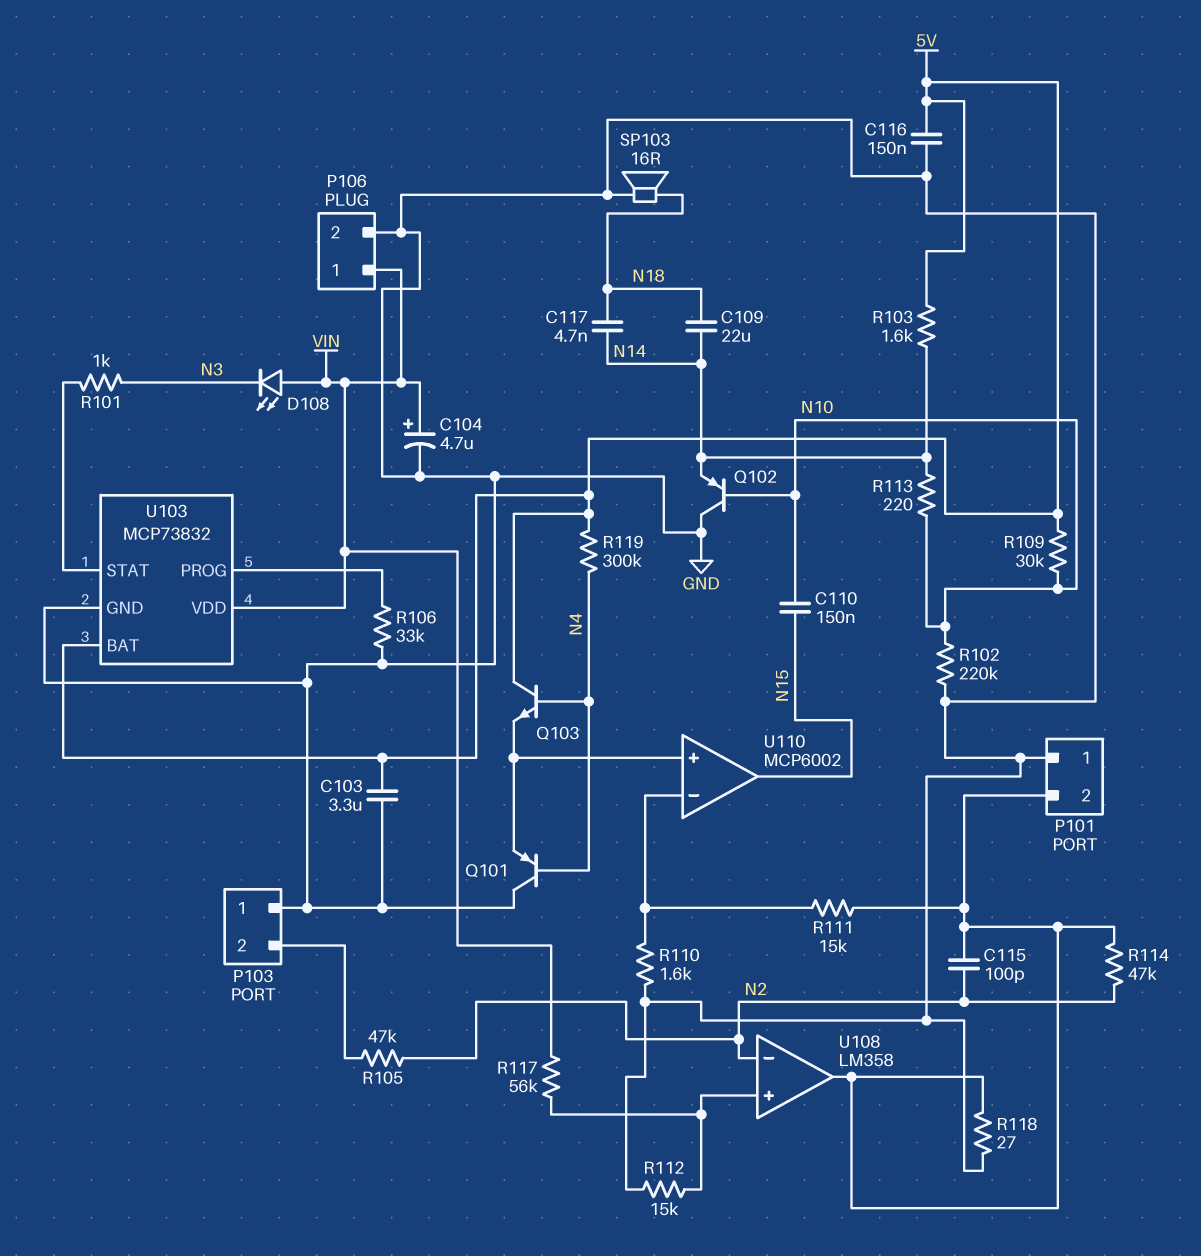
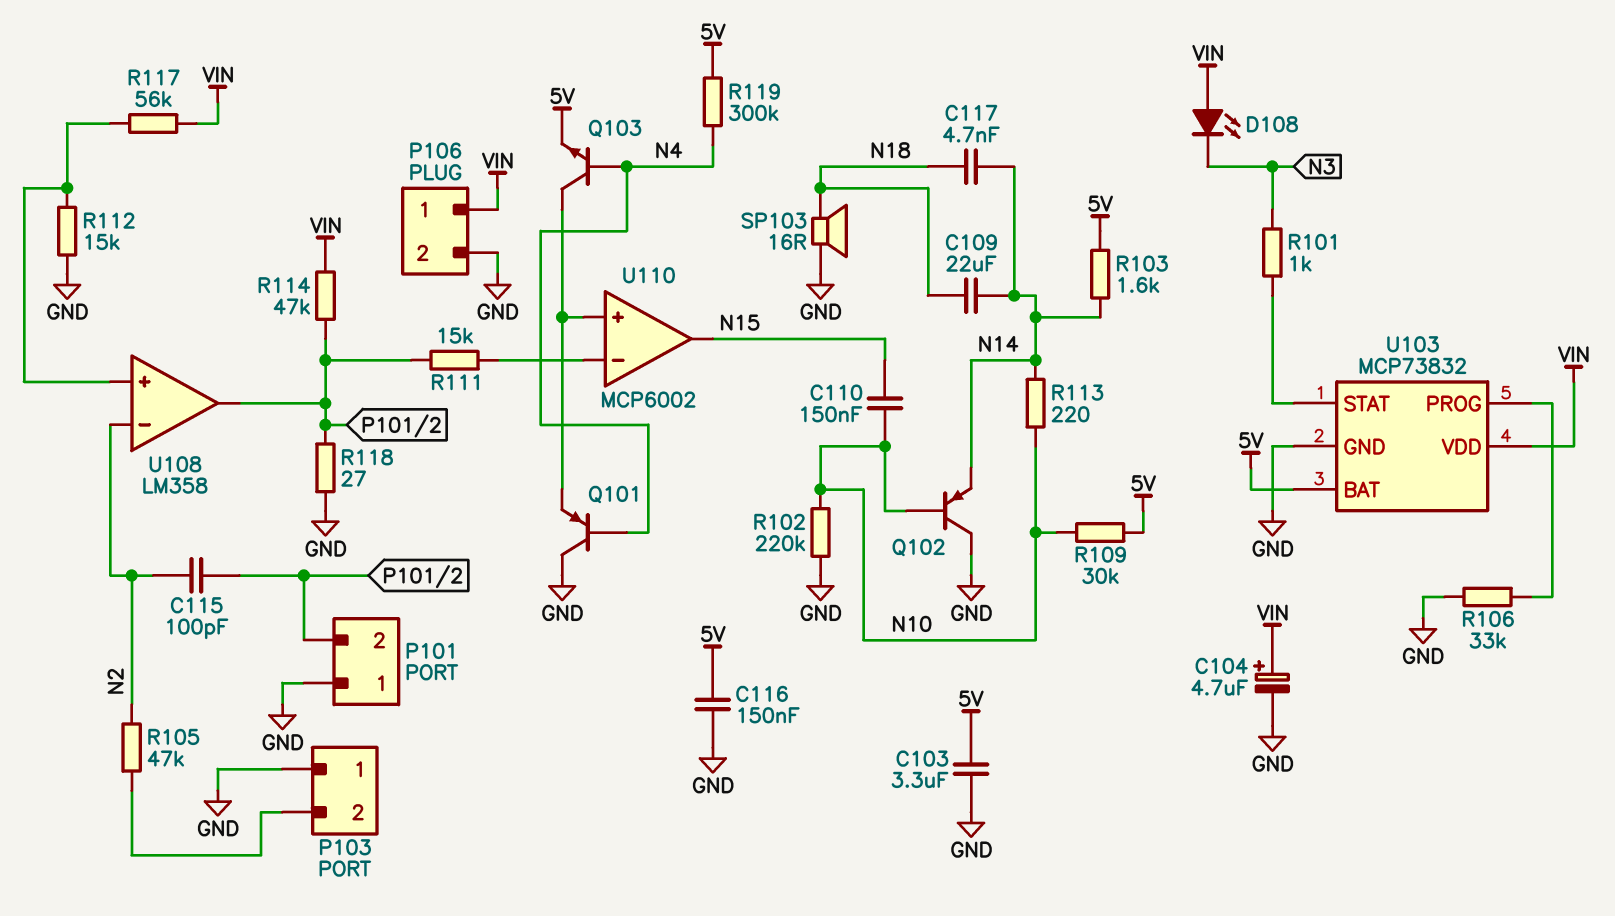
Q103: NPN (B N4, C 5V, E U110/in+) -> NPN (B N4, C U110/in+, E 5V)
R110: 1.6k (GND, U110/in-) -> none
R114: 47k (N2, P101/2) -> 47k (P101/2, VIN)

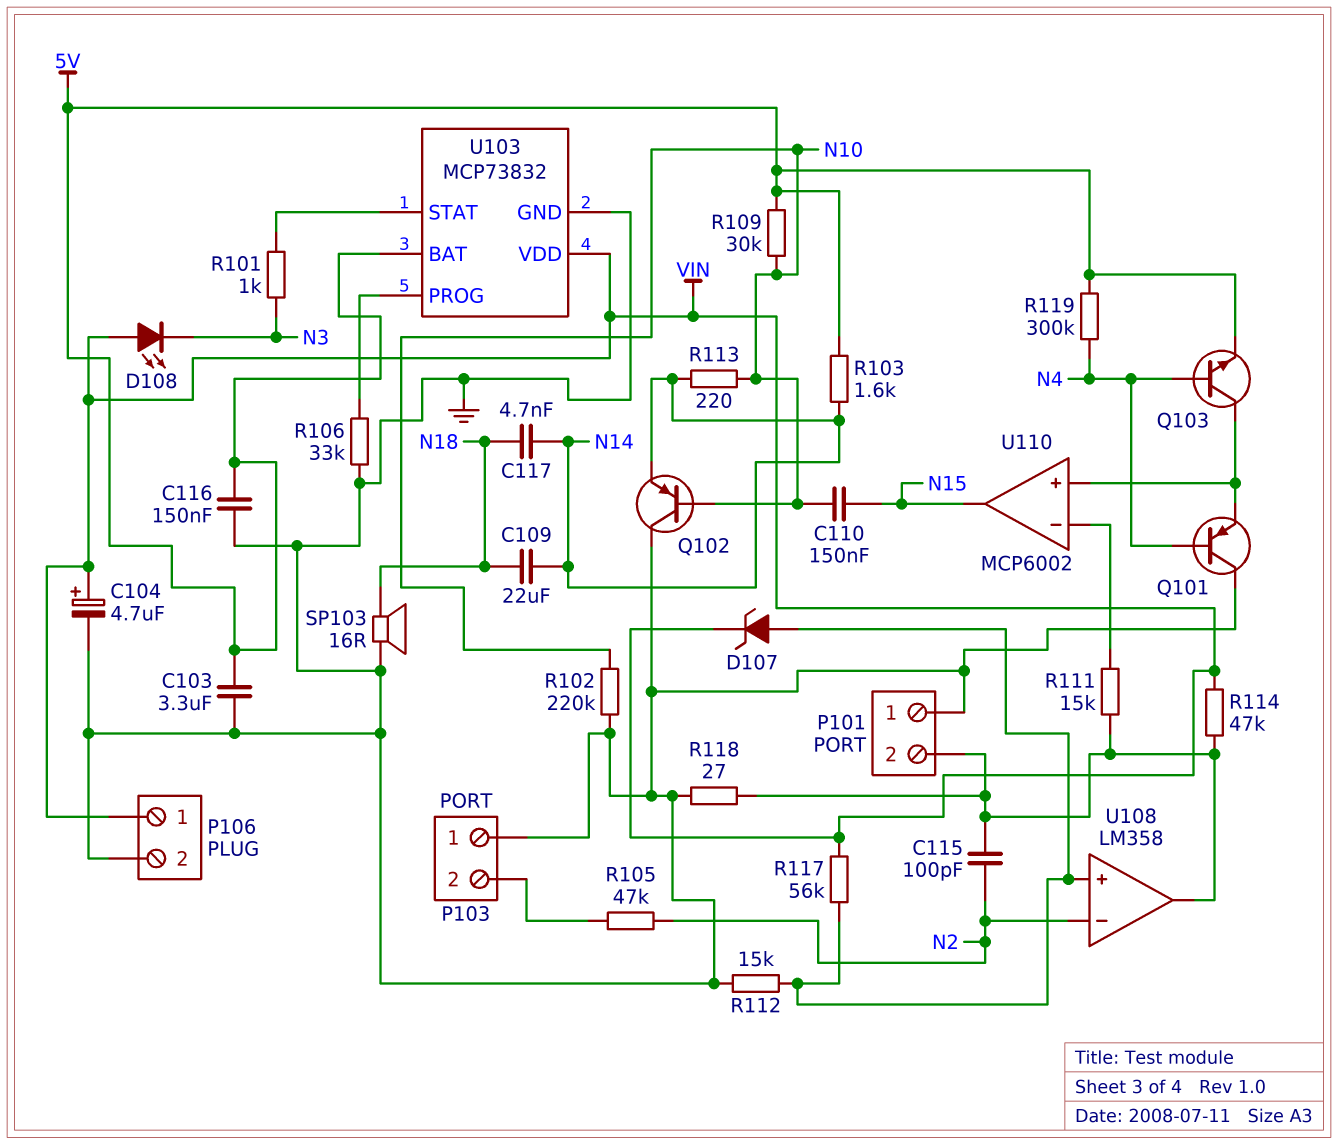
D107: none -> zener (A U108/in+, K VIN)

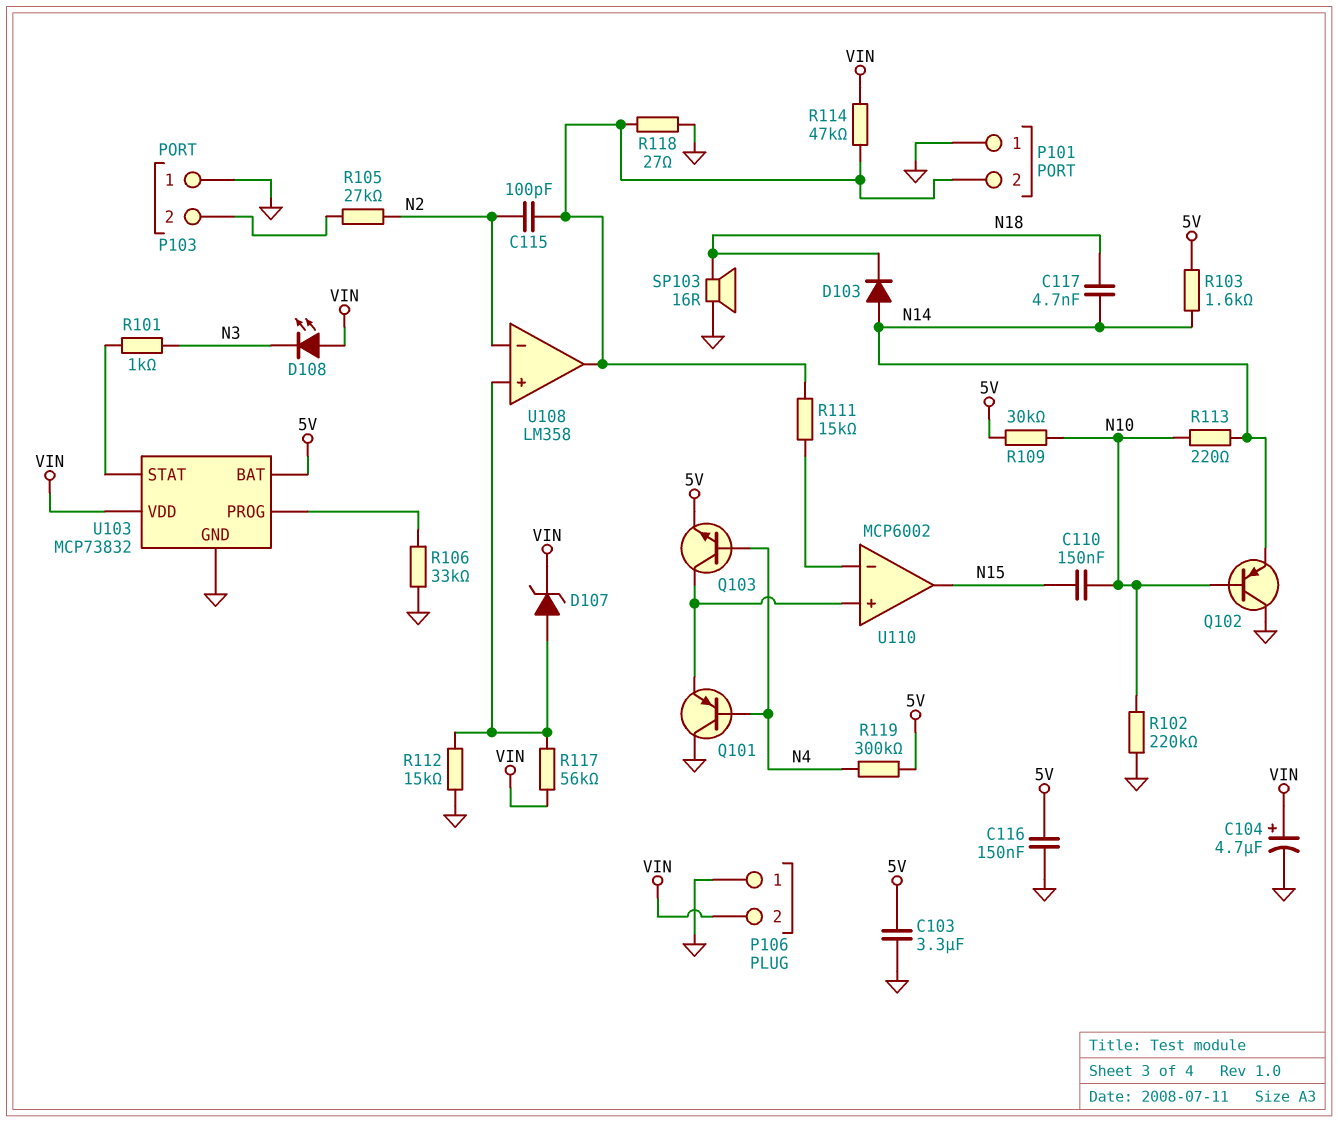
C109: 22uF (N14, N18) -> none
D103: none -> diode (A N14, K N18)
P106 pin 1: VIN -> GND
P106 pin 2: GND -> VIN
R105: 47k (N2, P103/2) -> 27k (N2, P103/2)

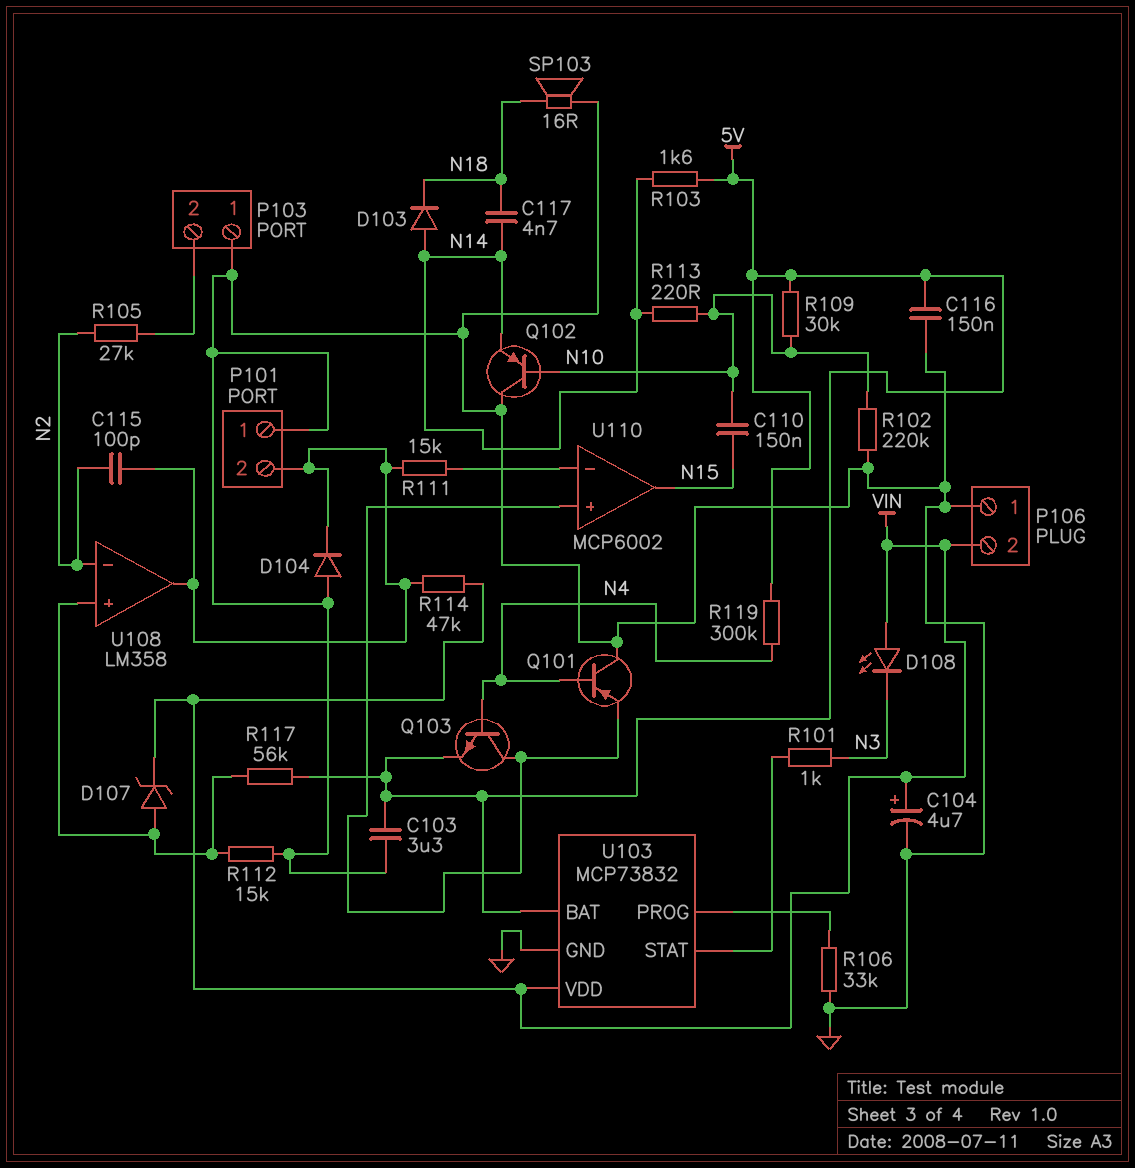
D104: none -> diode (A GND, K P101/2)
R117: 56k (U108/in+, VIN) -> 56k (5V, U108/in+)
R118: 27 (GND, P101/2) -> none

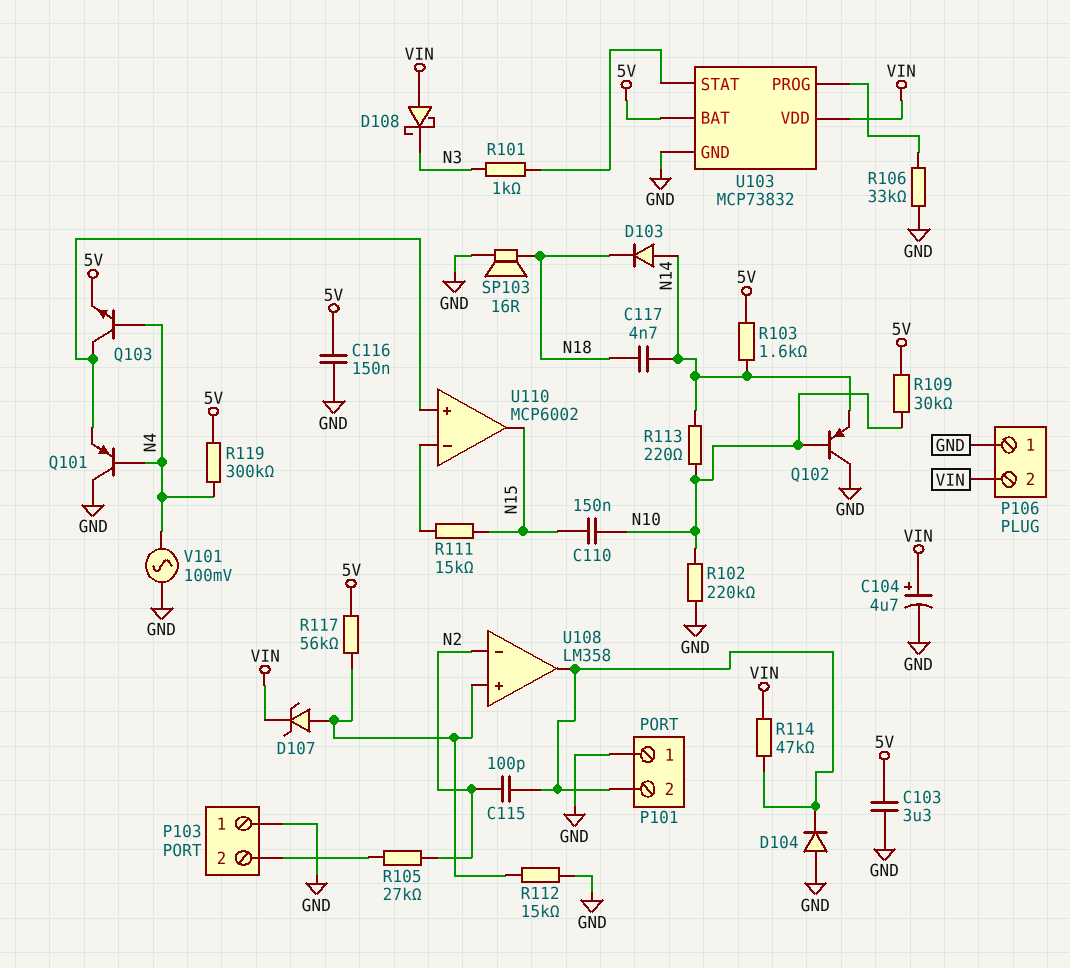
D108: LED (A VIN, K N3) -> schottky (A VIN, K N3)
R111: 15k (P101/2, U110/in-) -> 15k (N15, U110/in-)
V101: none -> AC 100mV (GND, N4)

